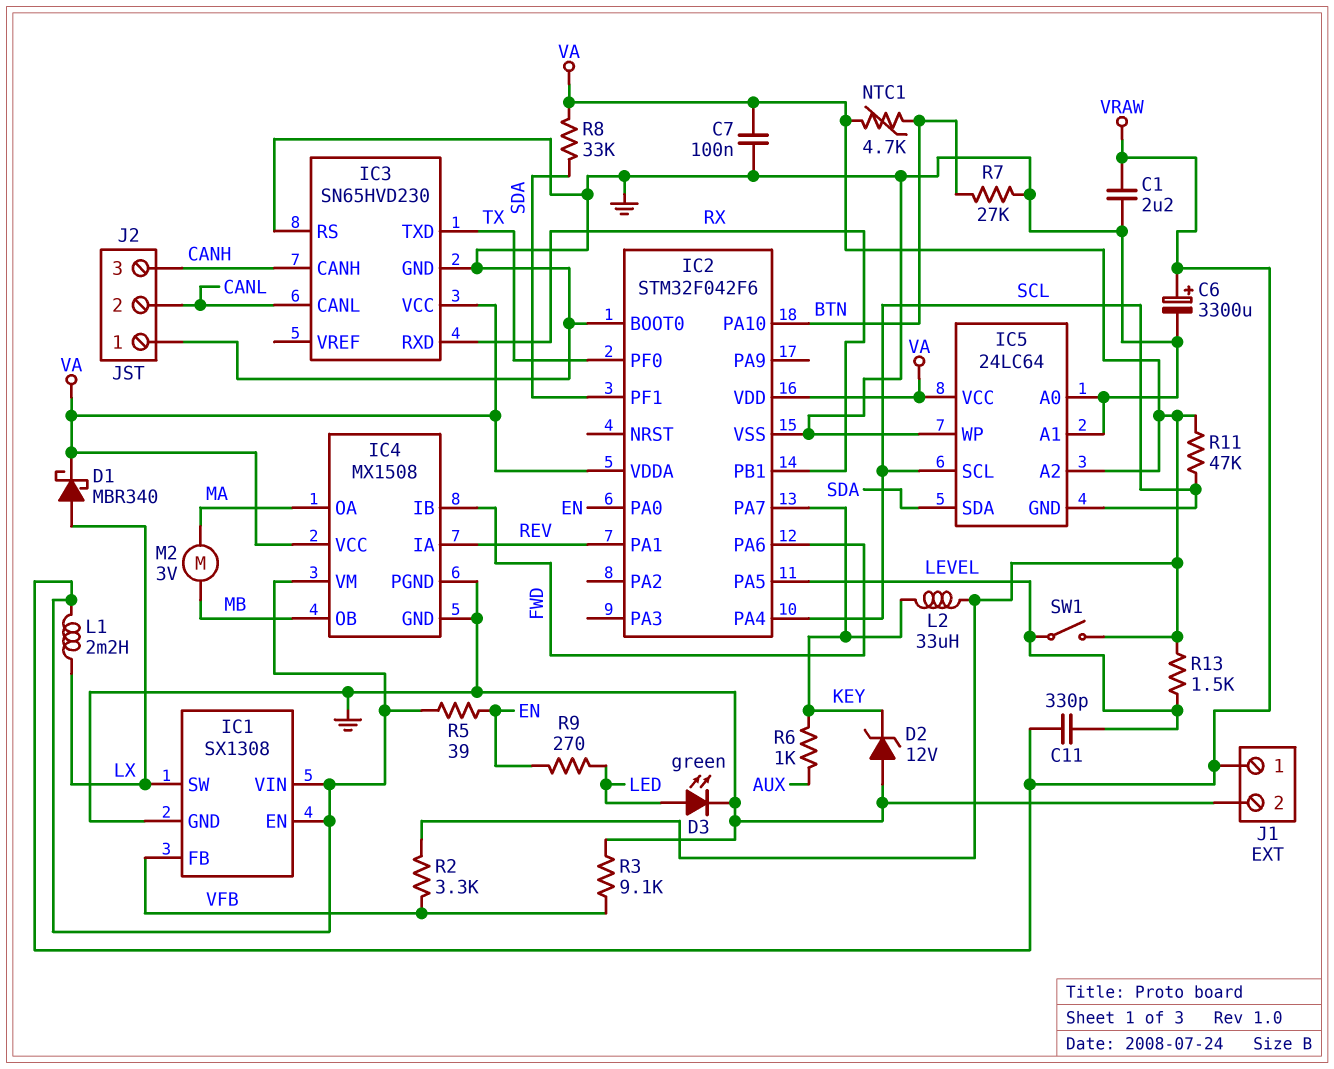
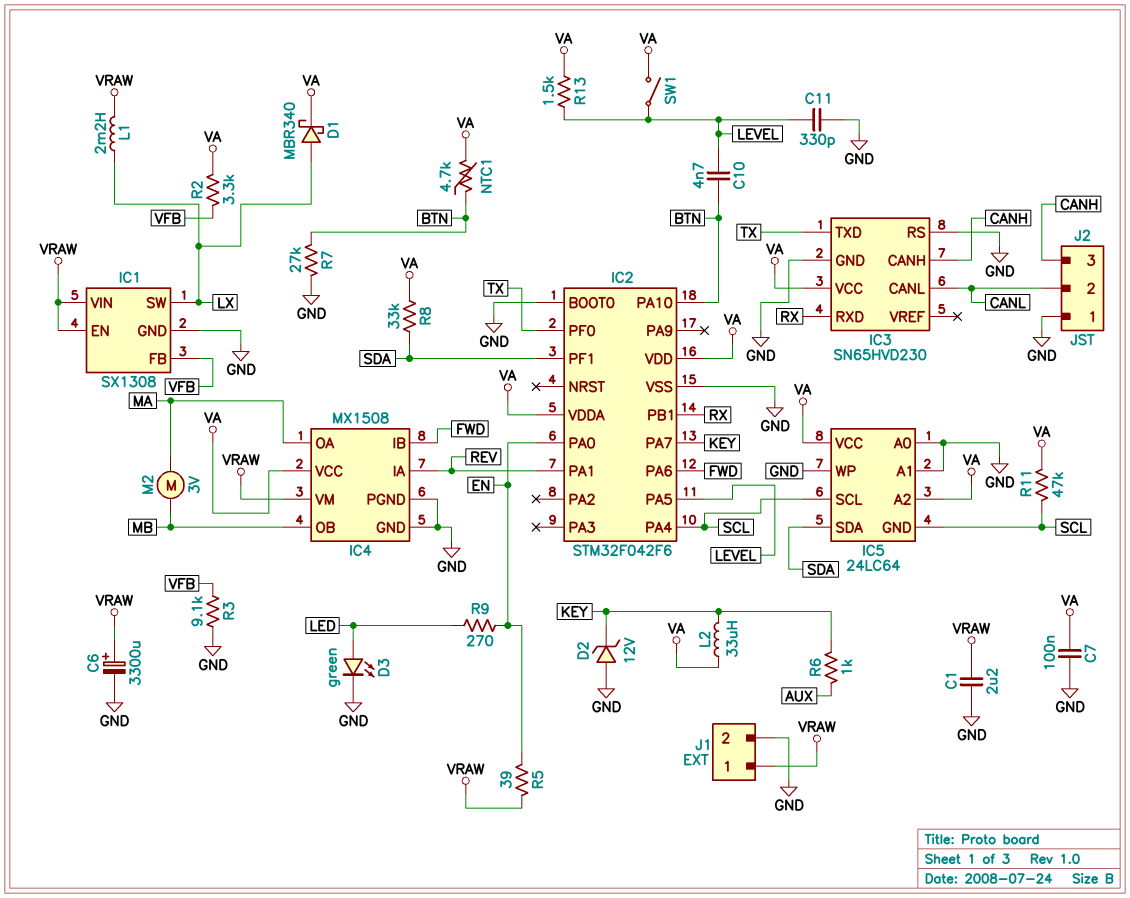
C10: none -> 4.7nF (BTN, LEVEL)
C11: 330pF (LEVEL, VRAW) -> 330pF (GND, LEVEL)

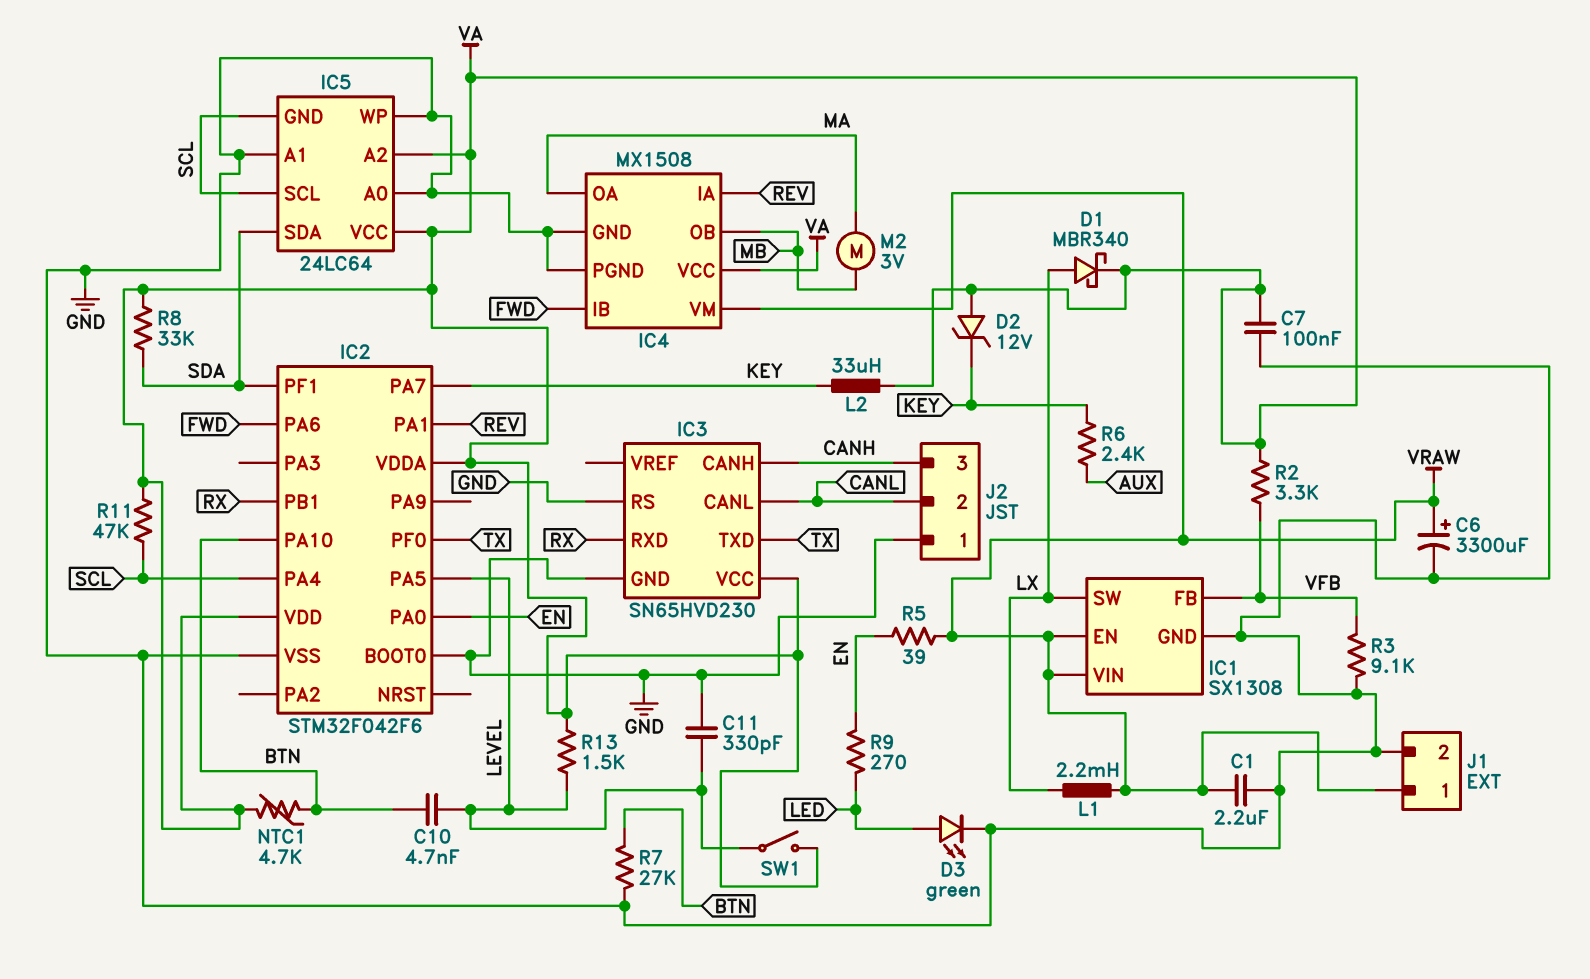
D2: zener 12V (A GND, K KEY) -> zener 12V (A VA, K KEY)
R6: 1k (AUX, KEY) -> 2.4k (AUX, KEY)

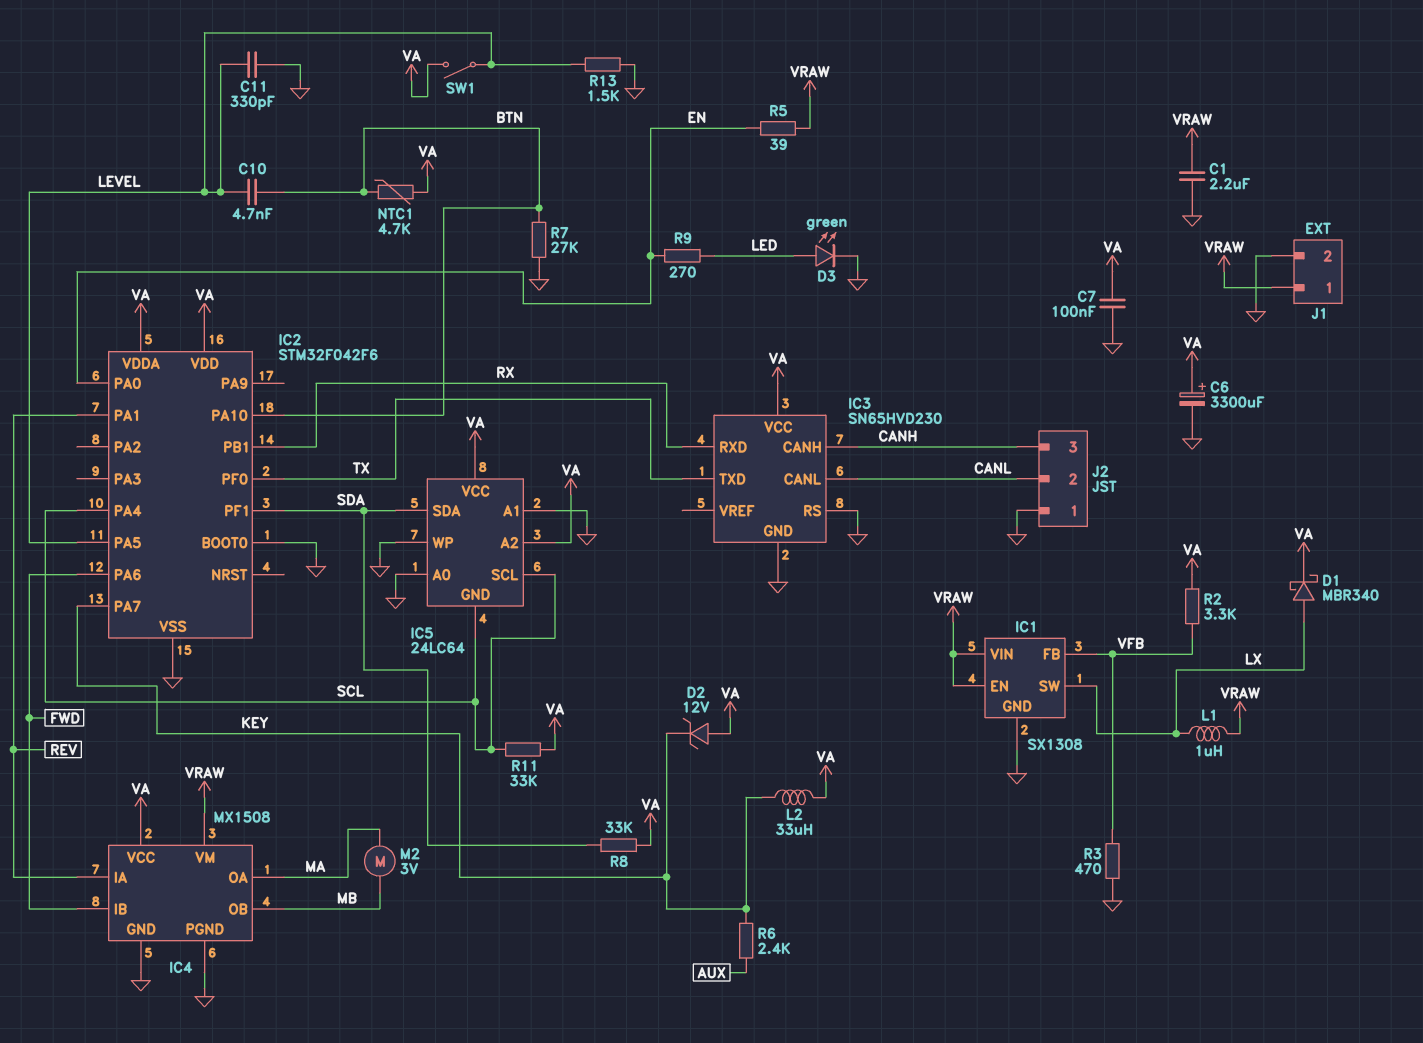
C6: 3300uF (plus VRAW, minus GND) -> 3300uF (plus VA, minus GND)
L1: 2.2mH (LX, VRAW) -> 1uH (LX, VRAW)
R3: 9.1k (GND, VFB) -> 470 (GND, VFB)
R11: 47k (SCL, VA) -> 33k (SCL, VA)
R13: 1.5k (LEVEL, VA) -> 1.5k (GND, LEVEL)

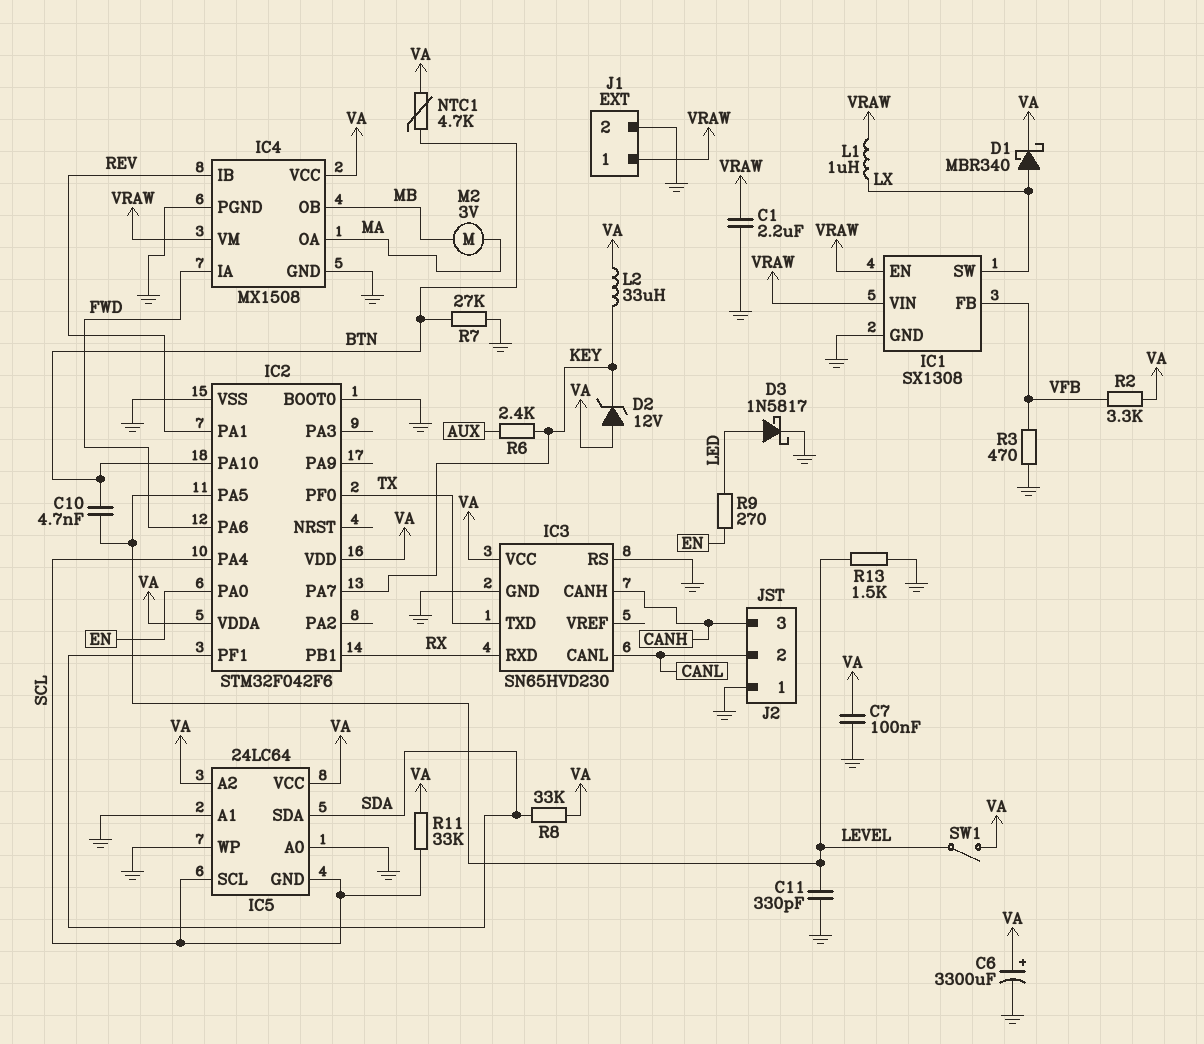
D3: LED green (A LED, K GND) -> schottky 1N5817 (A LED, K GND)
IC4 pin IA: REV -> FWD
IC4 pin IB: FWD -> REV
R5: 39 (EN, VRAW) -> none

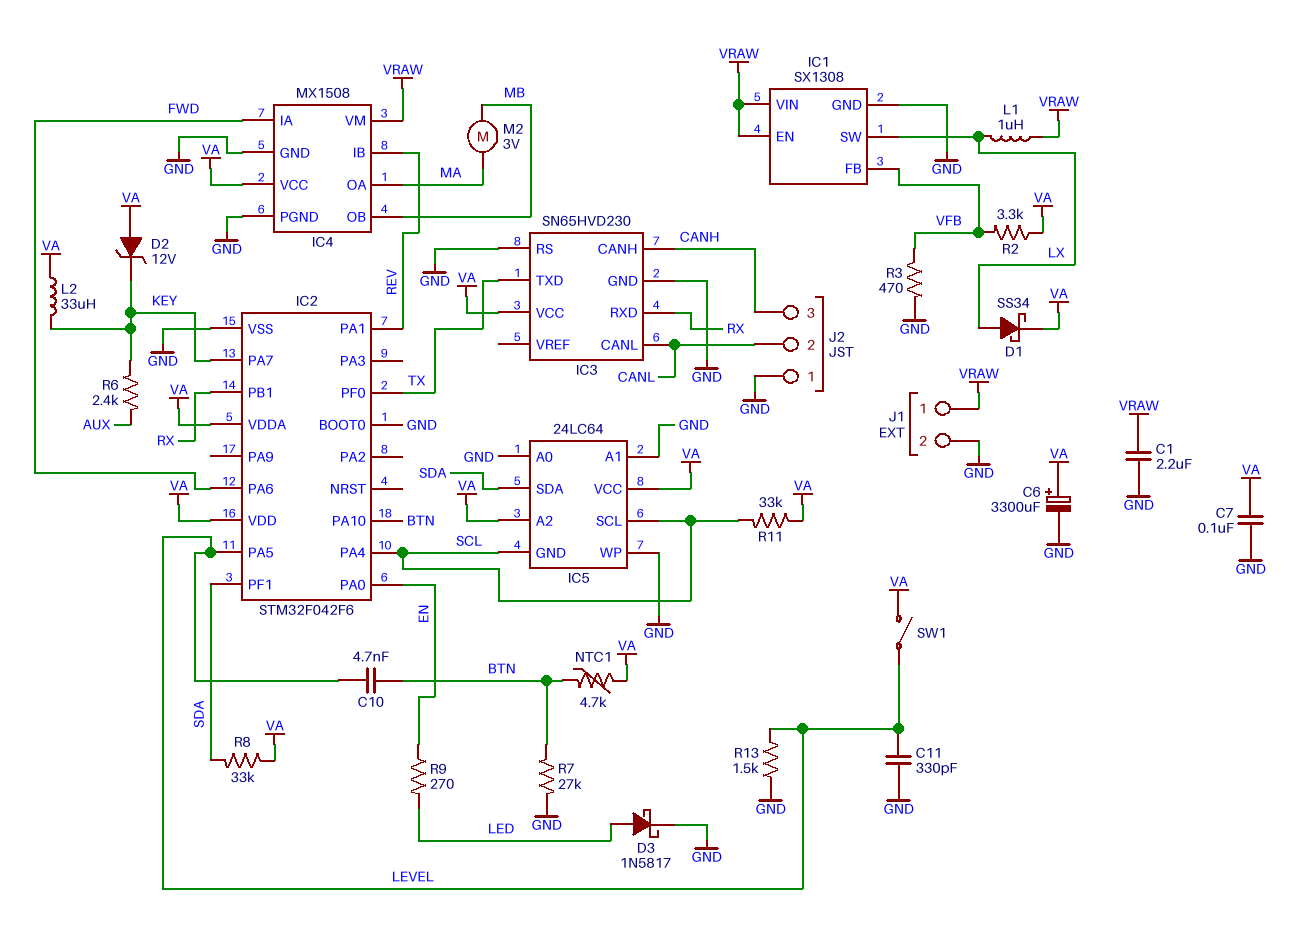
D1: schottky MBR340 (A LX, K VA) -> schottky SS34 (A LX, K VA)

